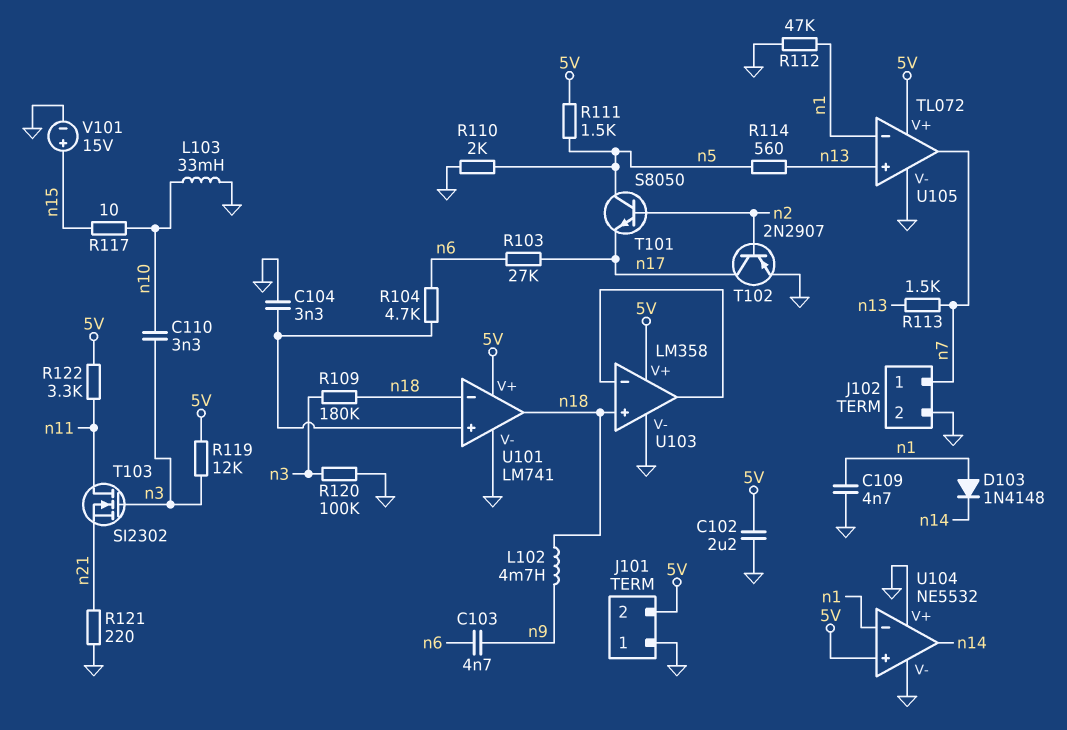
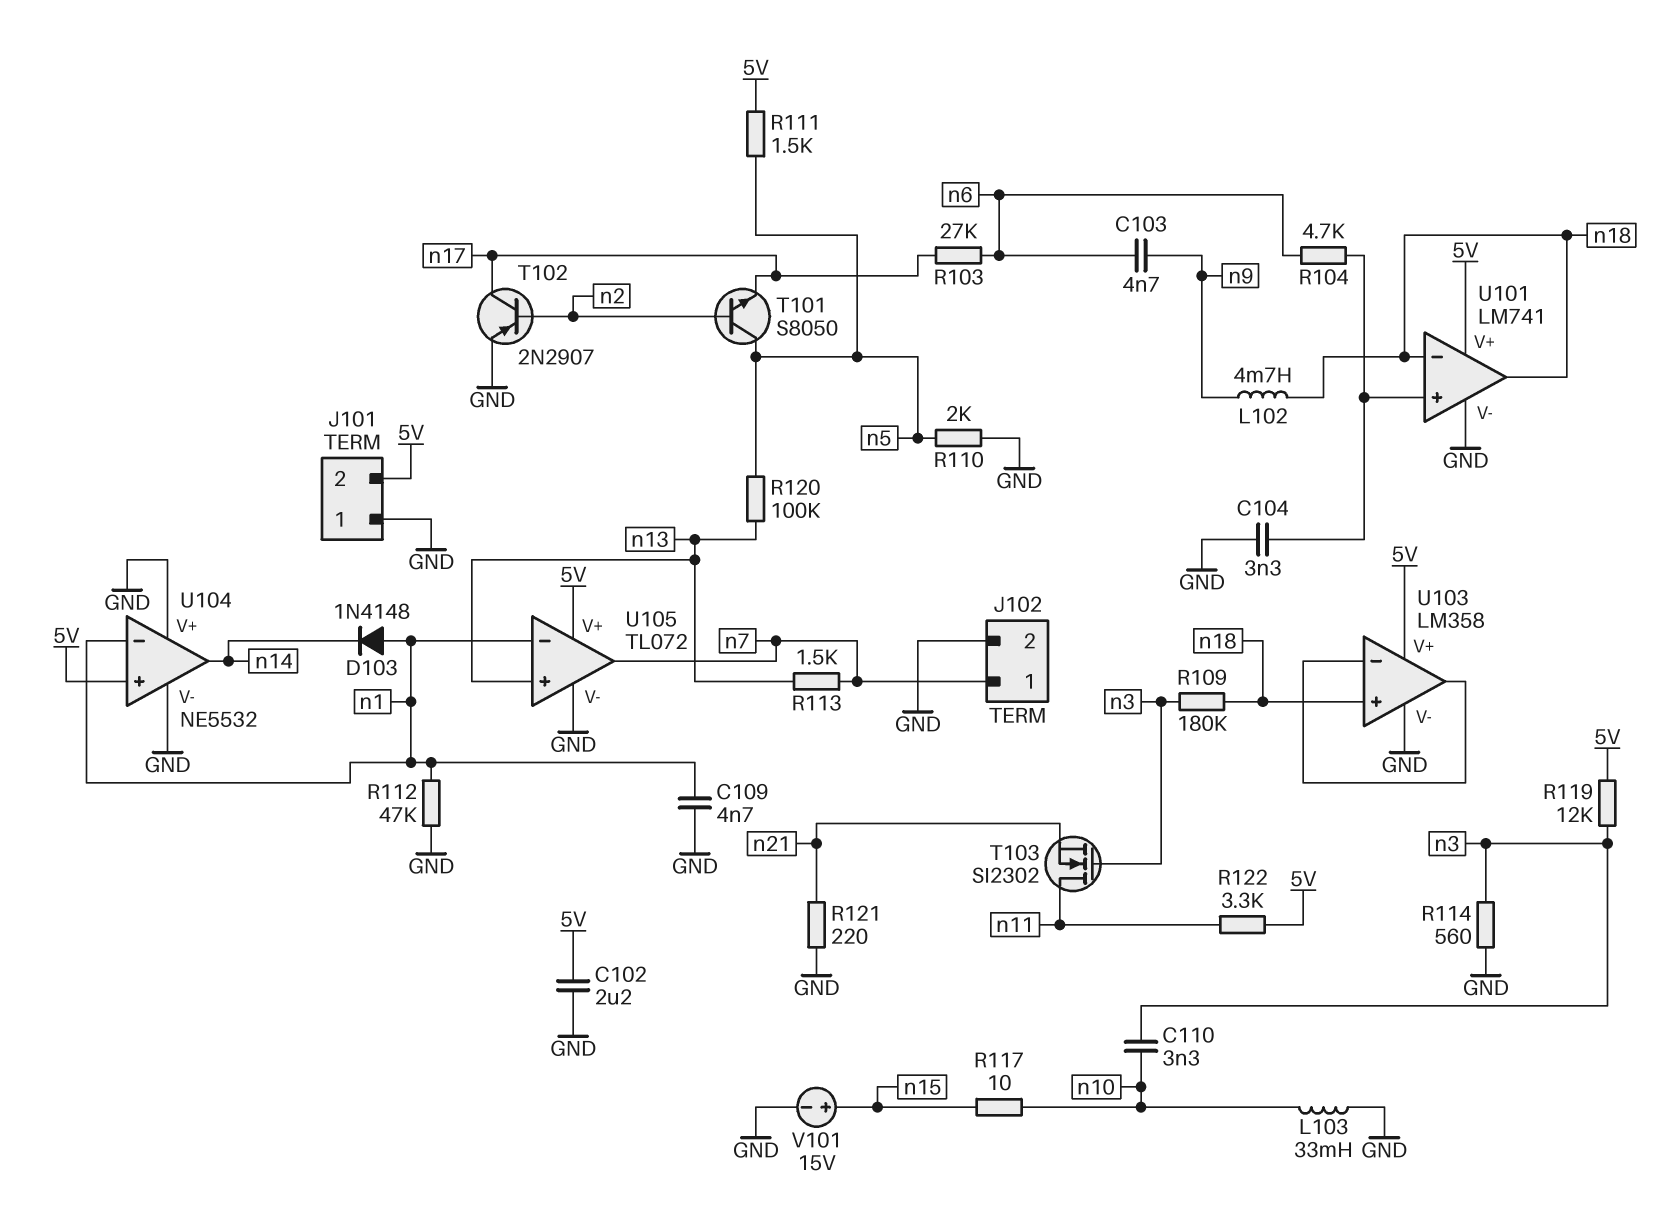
R114: 560 (n5, n13) -> 560 (GND, n3)
R120: 100k (GND, n3) -> 100k (n5, n13)

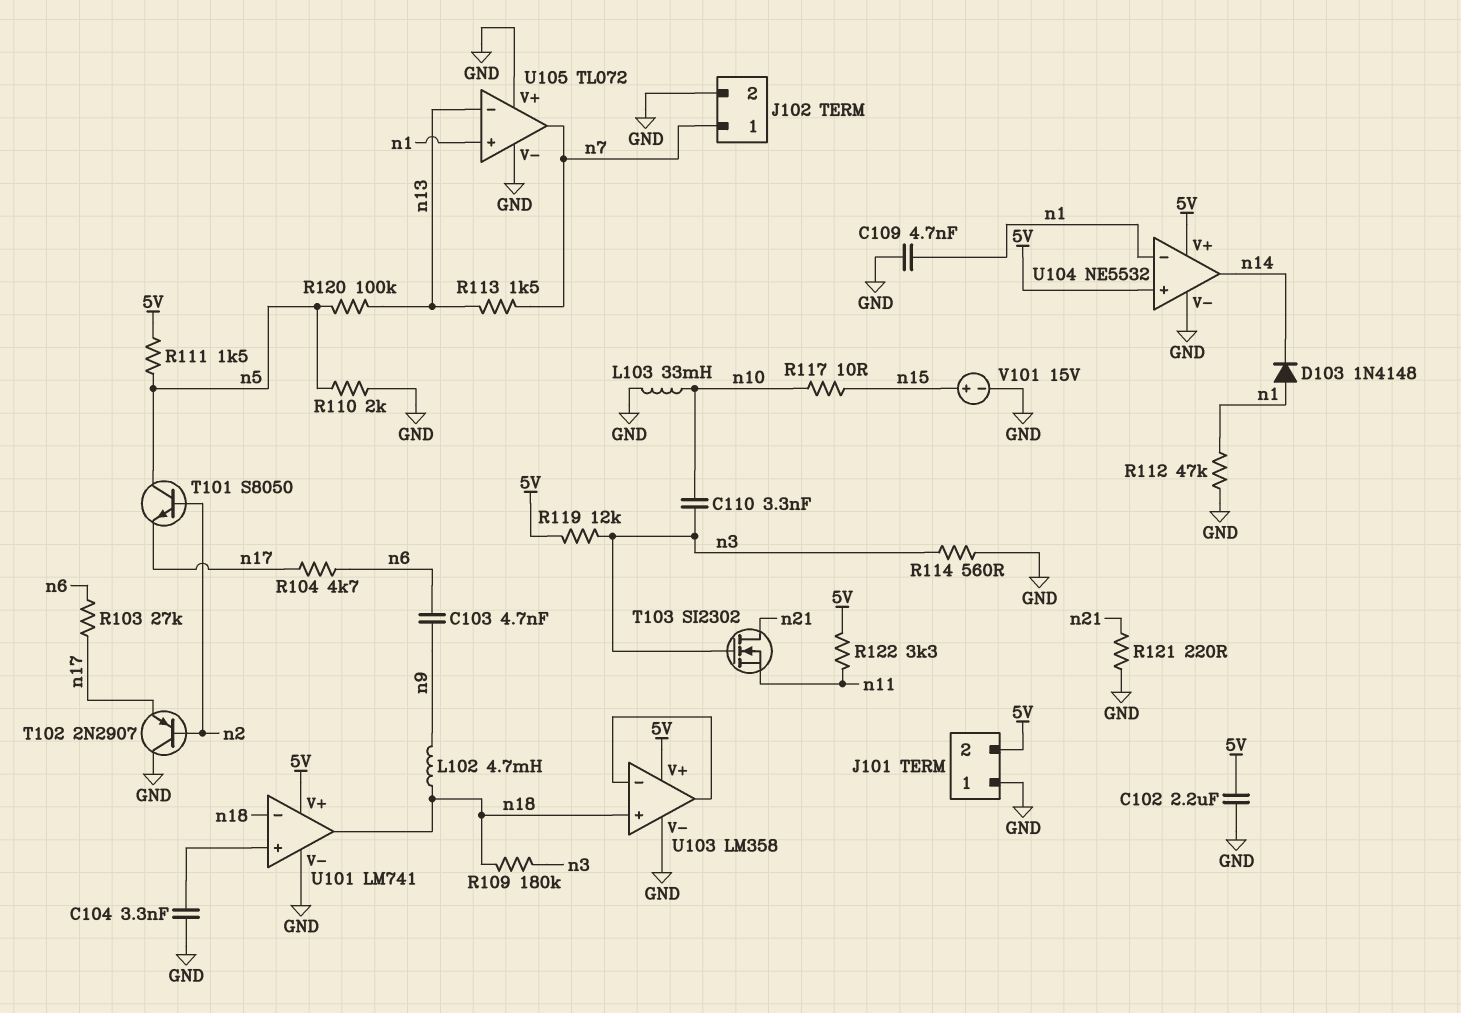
R104: 4.7k (U101/in+, n6) -> 4.7k (n6, n17)
T102: PNP 2N2907 (B n2, C n17, E GND) -> PNP 2N2907 (B n2, C GND, E n17)
T103: NMOS SI2302 (G n3, D n11, S n21) -> NMOS SI2302 (G n3, D n21, S n11)
U104 pin V+: GND -> 5V
U105 pin V+: 5V -> GND
U105 pin in+: n13 -> n1
U105 pin in-: n1 -> n13

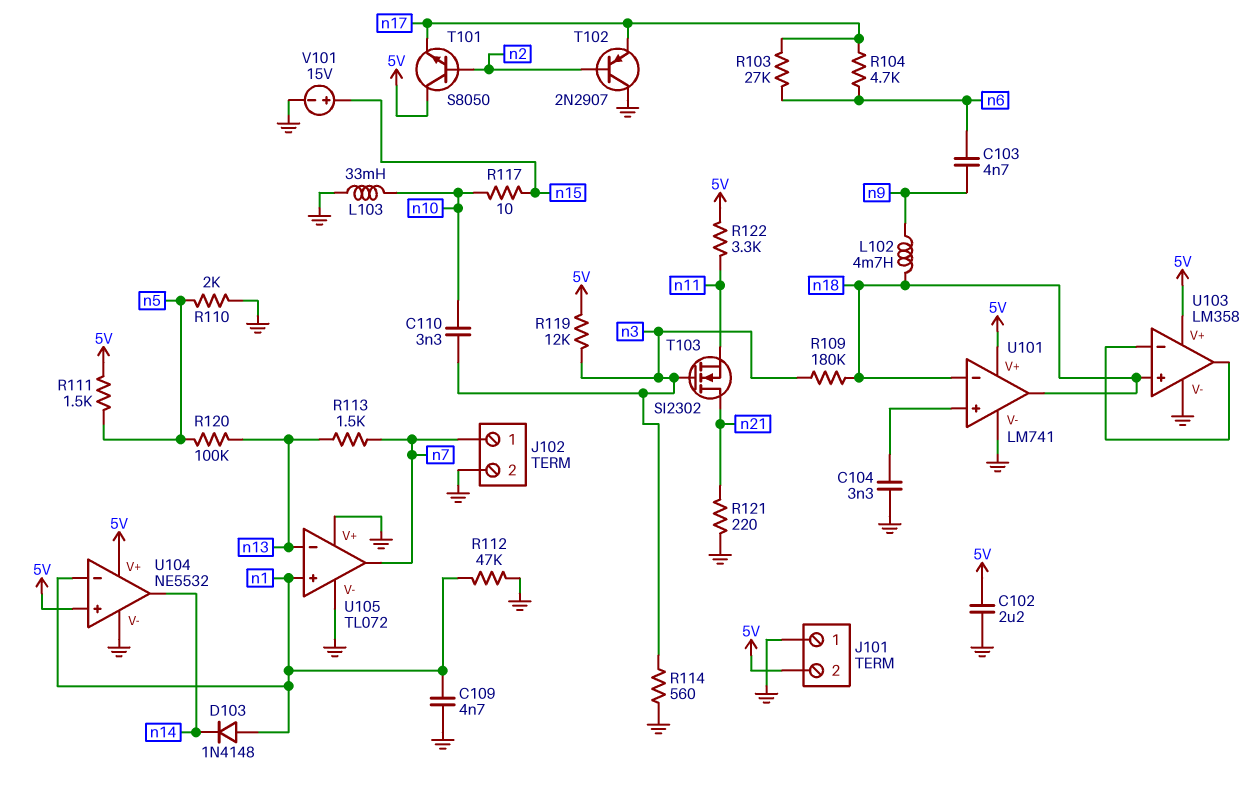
T101: NPN S8050 (B n2, C n5, E n17) -> NPN S8050 (B n2, C 5V, E n17)

